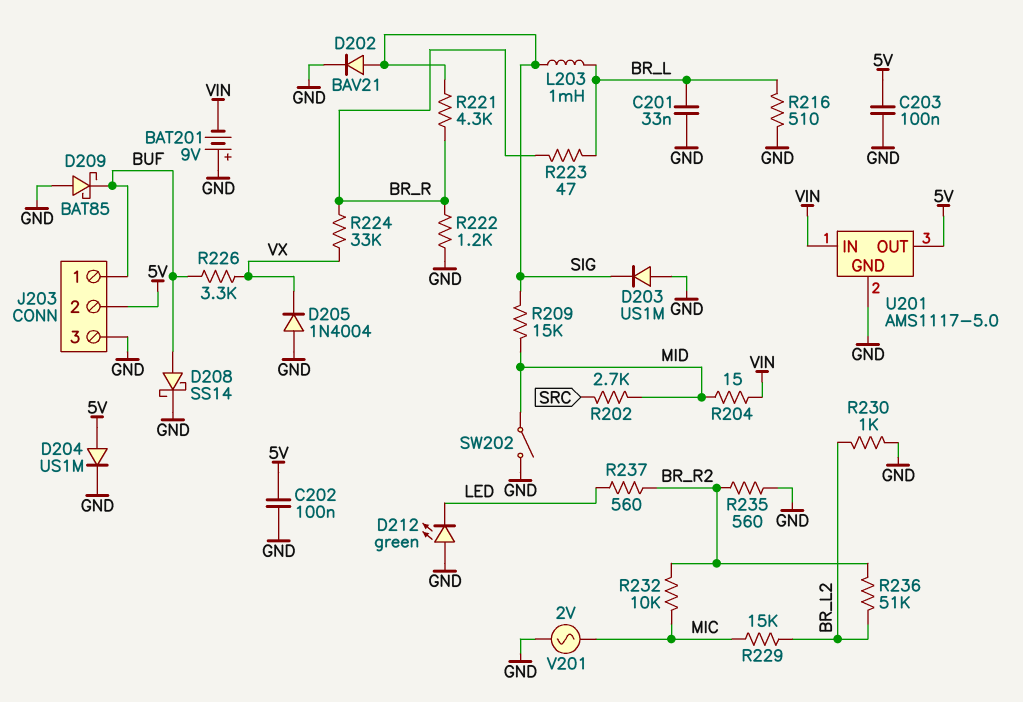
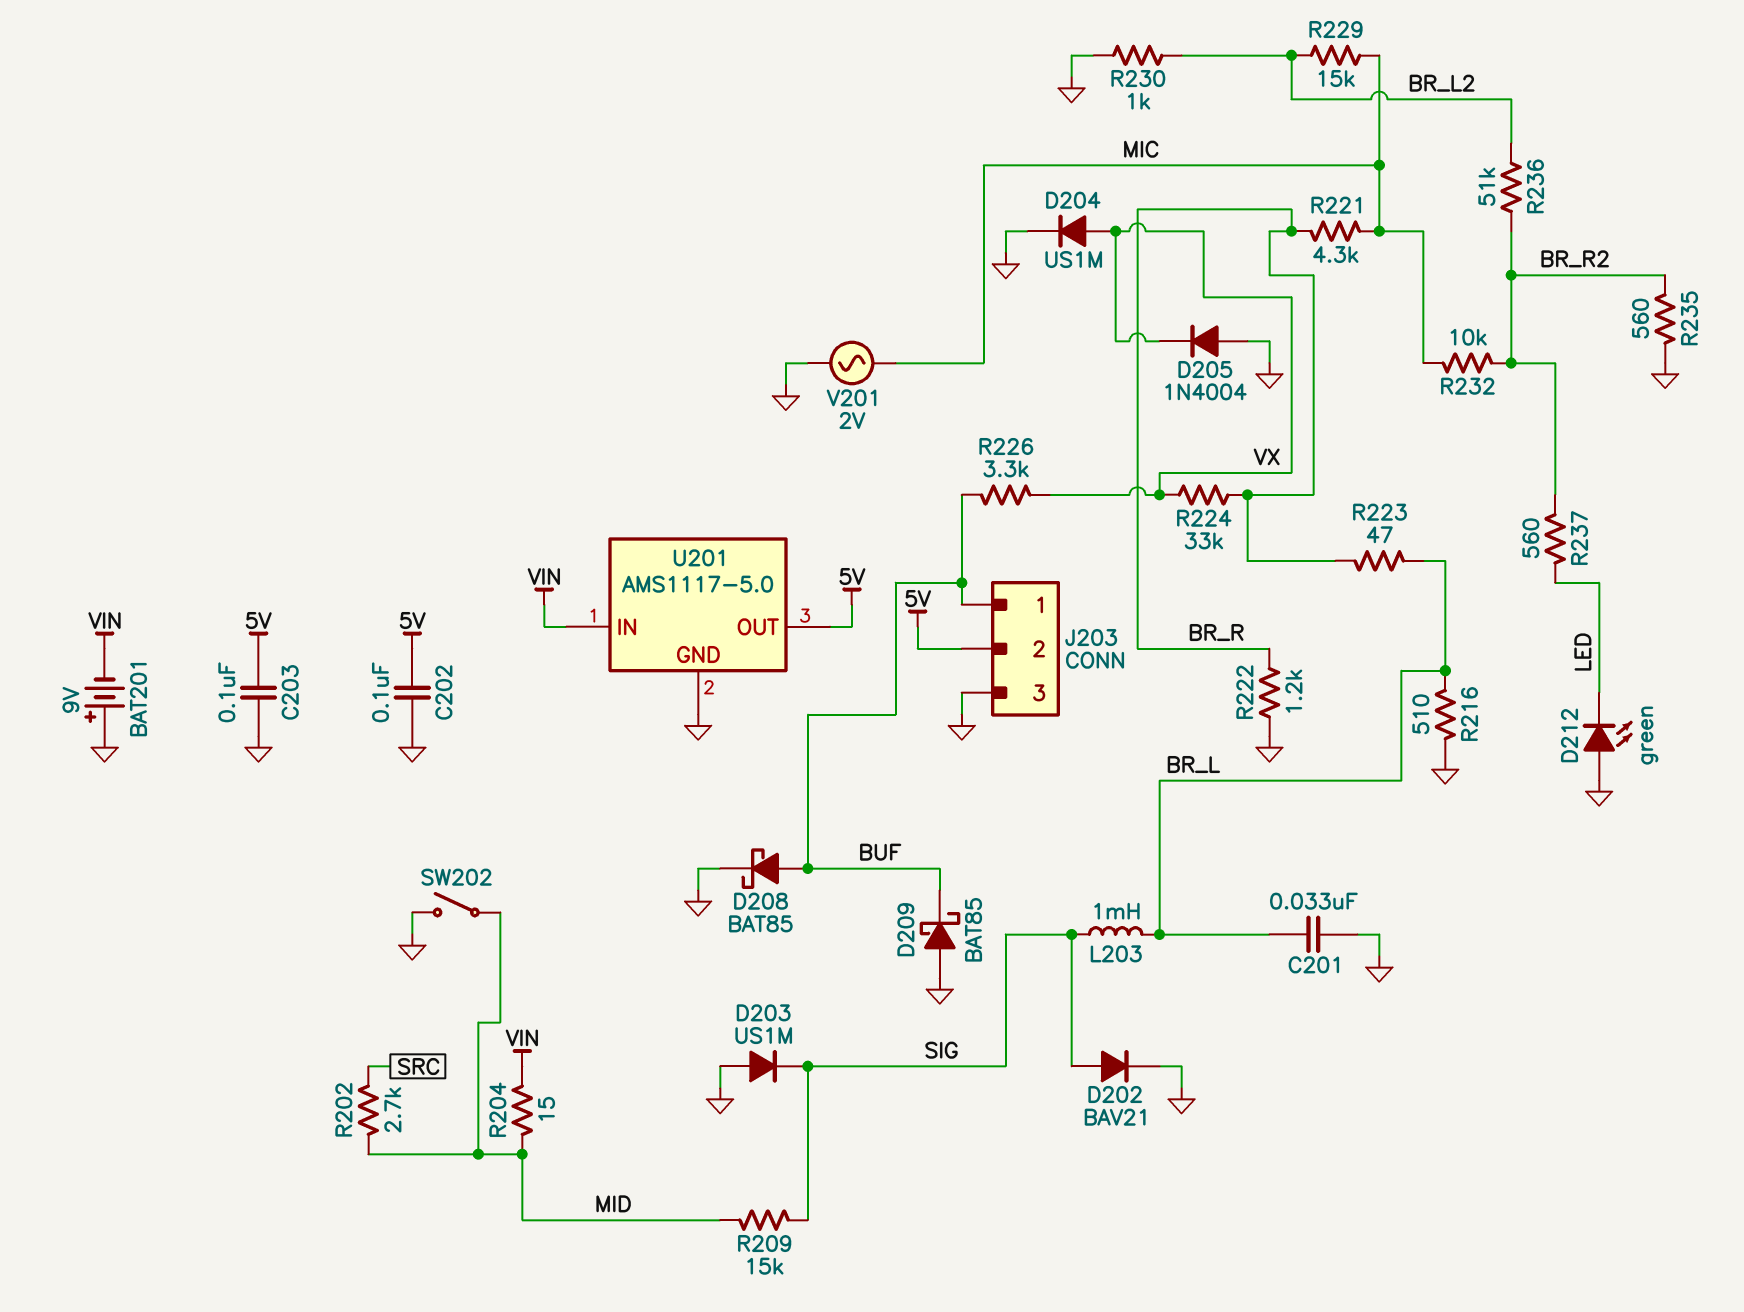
D204: diode US1M (A 5V, K GND) -> diode US1M (A VX, K GND)
D208: schottky SS14 (A BUF, K GND) -> schottky BAT85 (A BUF, K GND)
R221: 4.3k (BR_R, SIG) -> 4.3k (BR_R, MIC)

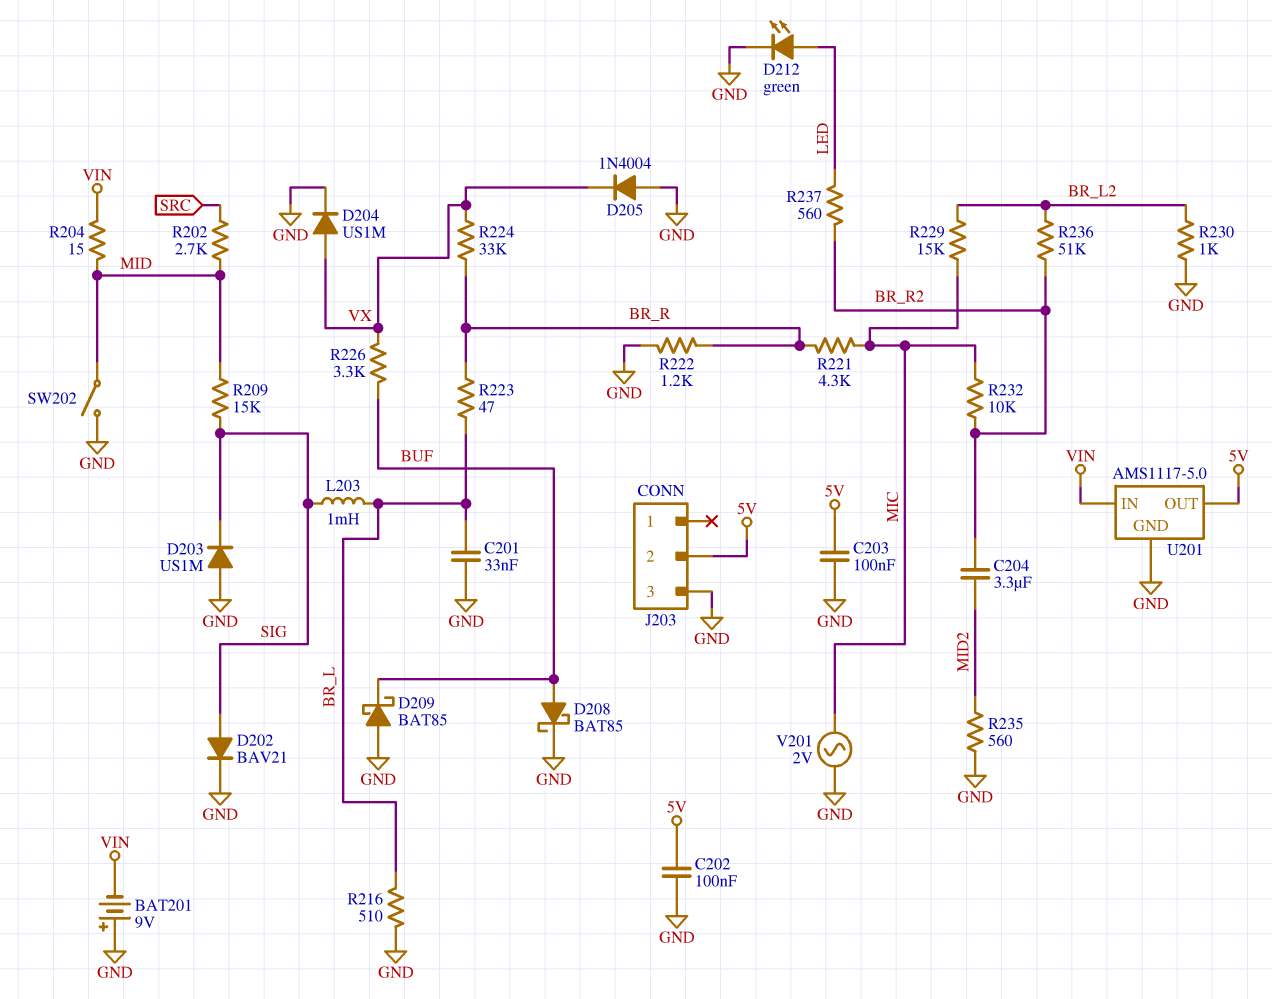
C204: none -> 3.3uF (BR_R2, MID2)
D212: LED green (A GND, K LED) -> LED green (A LED, K GND)
J203 pin 1: BUF -> none
R235: 560 (BR_R2, GND) -> 560 (GND, MID2)

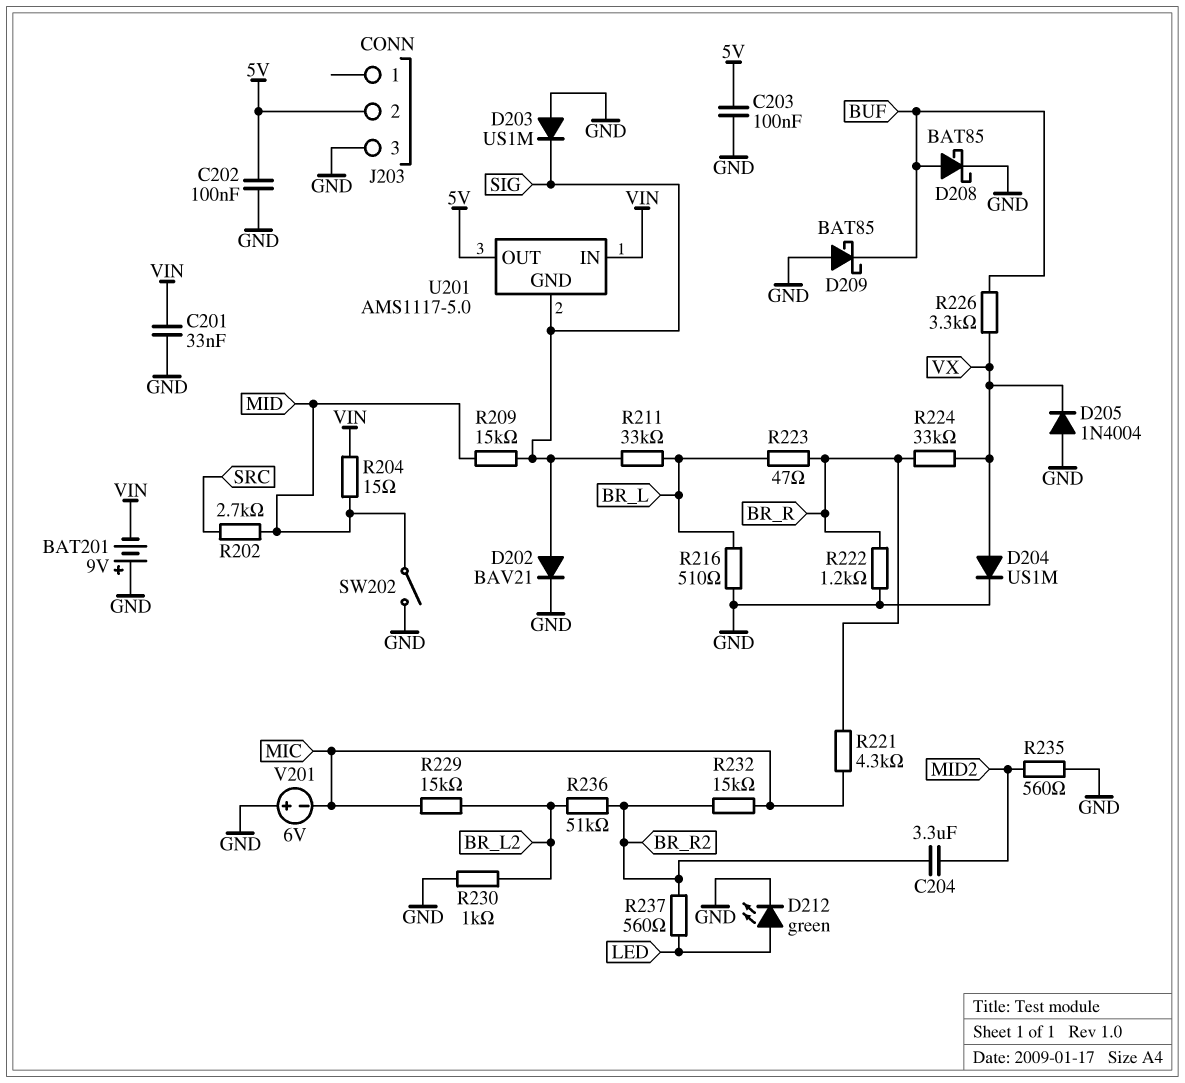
C201: 33nF (BR_L, GND) -> 33nF (GND, VIN)
L203: 1mH (BR_L, SIG) -> none
R211: none -> 33k (BR_L, SIG)
R232: 10k (BR_R2, MIC) -> 15k (BR_R2, MIC)
U201 pin GND: GND -> SIG
V201: AC 2V (GND, MIC) -> 6V (plus GND, minus MIC)

